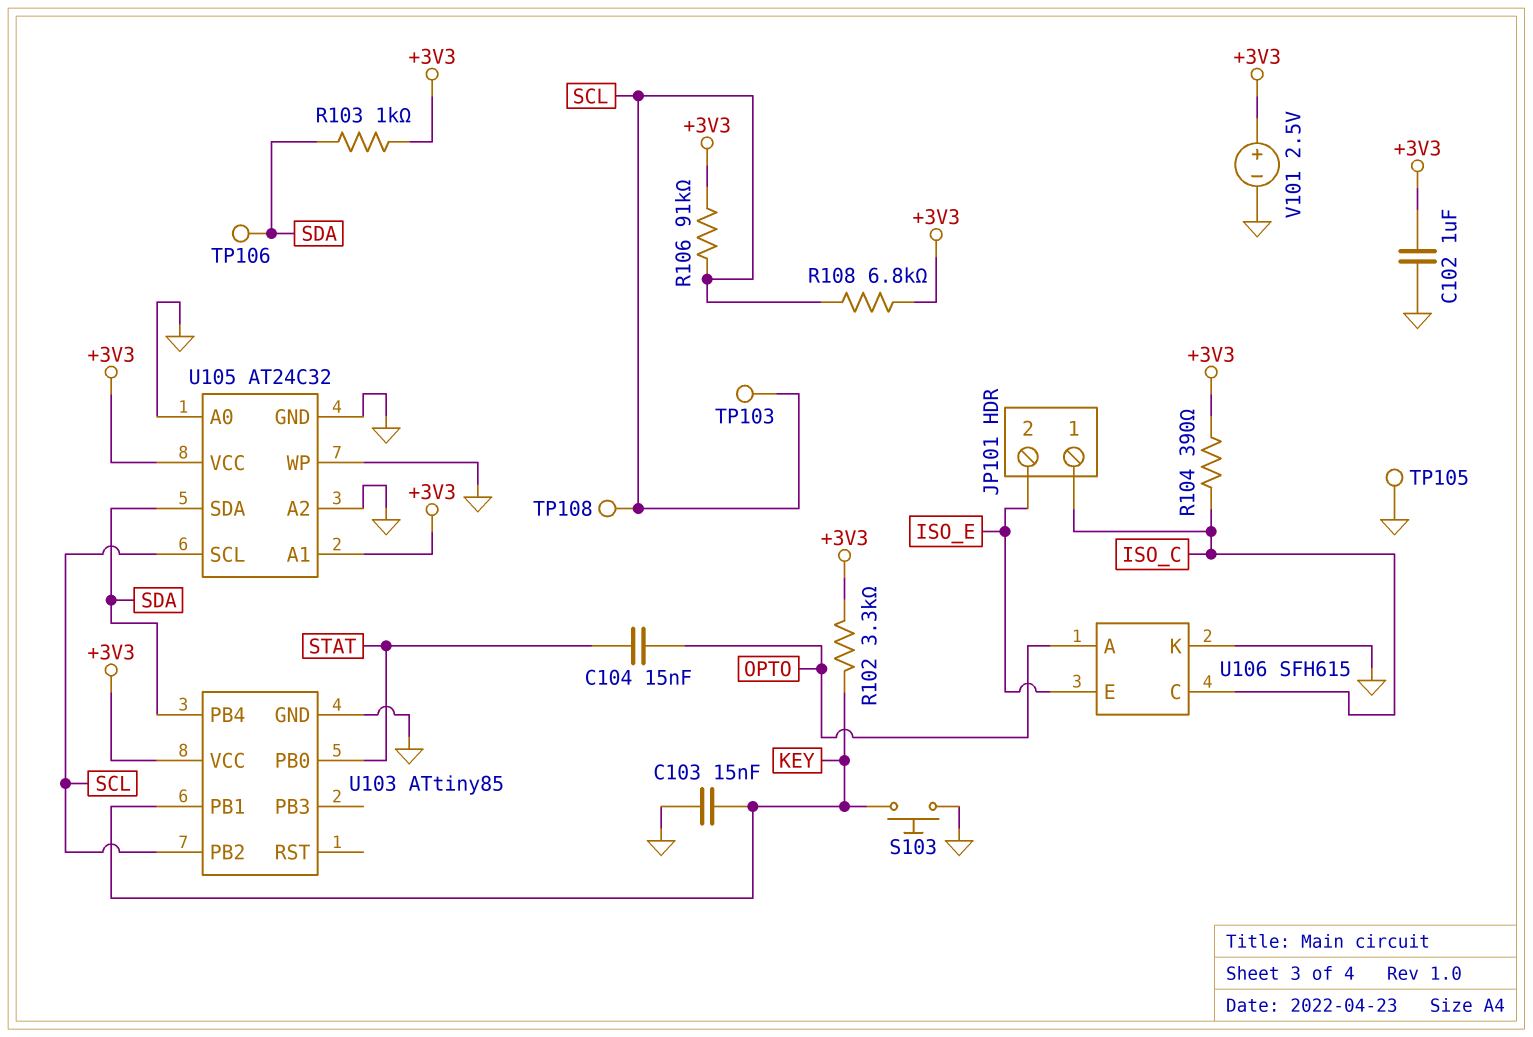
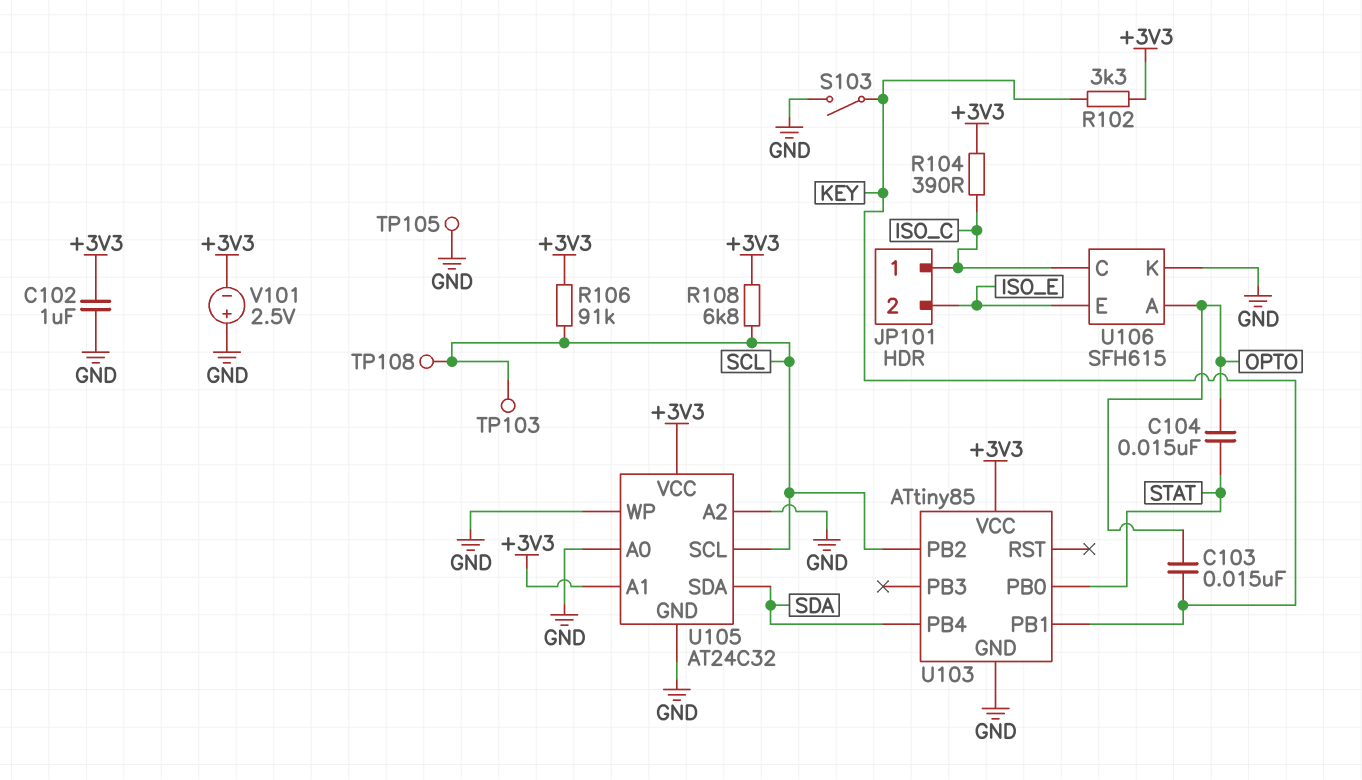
C103: 15nF (GND, KEY) -> 15nF (KEY, OPTO)
R103: 1k (+3V3, SDA) -> none
S103: button (GND, KEY) -> switch (GND, KEY)
TP106: test point (SDA) -> none
V101: 2.5V (plus +3V3, minus GND) -> 2.5V (plus GND, minus +3V3)

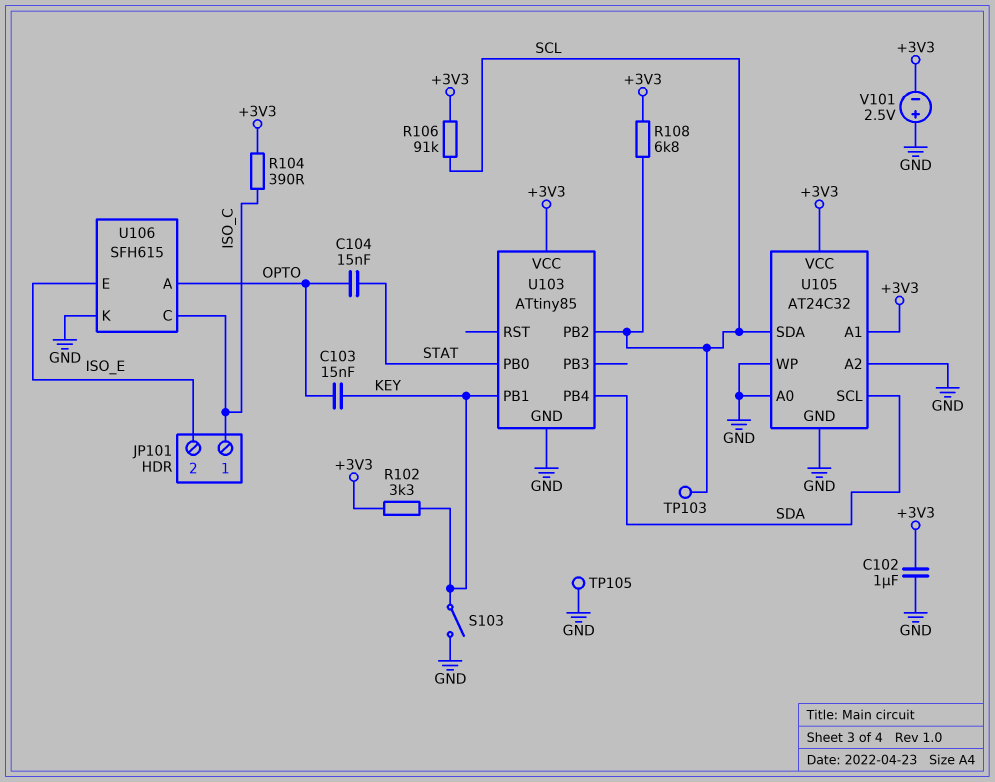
TP108: test point (SCL) -> none
U105 pin SCL: SCL -> SDA
U105 pin SDA: SDA -> SCL

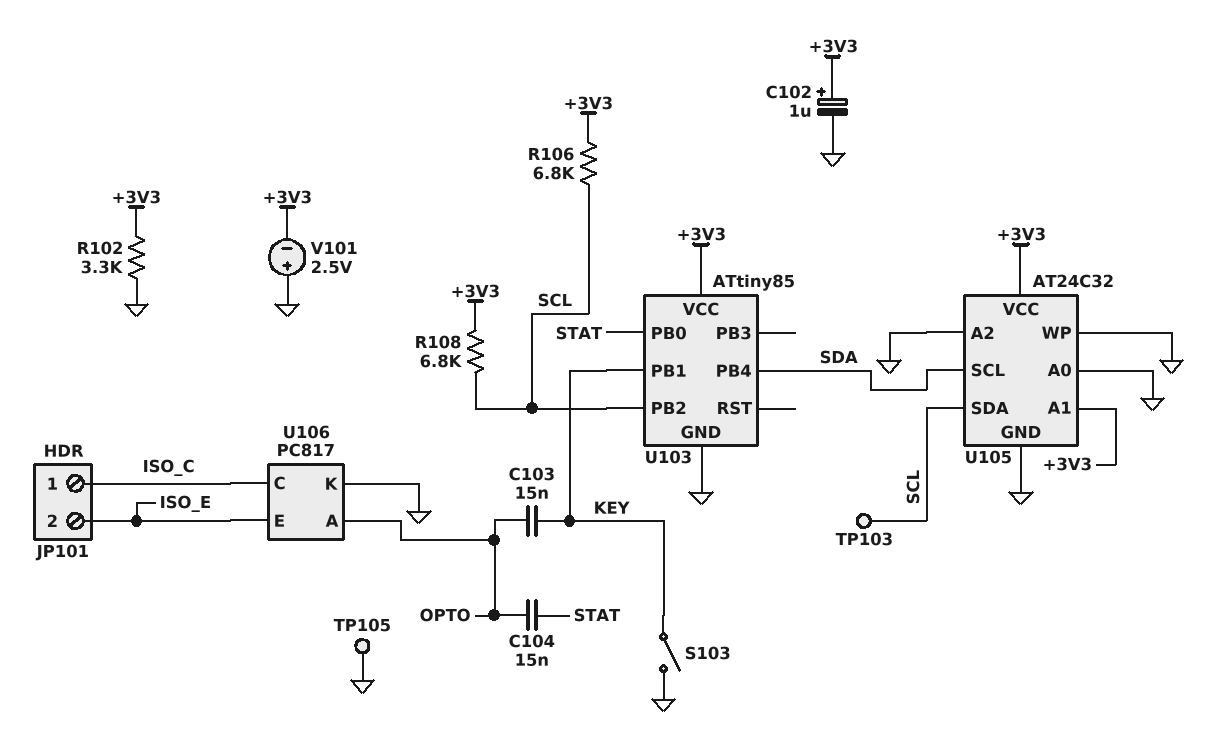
C102: 1uF (+3V3, GND) -> 1uF (plus +3V3, minus GND)
R102: 3.3k (+3V3, KEY) -> 3.3k (+3V3, GND)
R104: 390 (+3V3, ISO_C) -> none
R106: 91k (+3V3, SCL) -> 6.8k (+3V3, SCL)
U106: SFH615 -> PC817

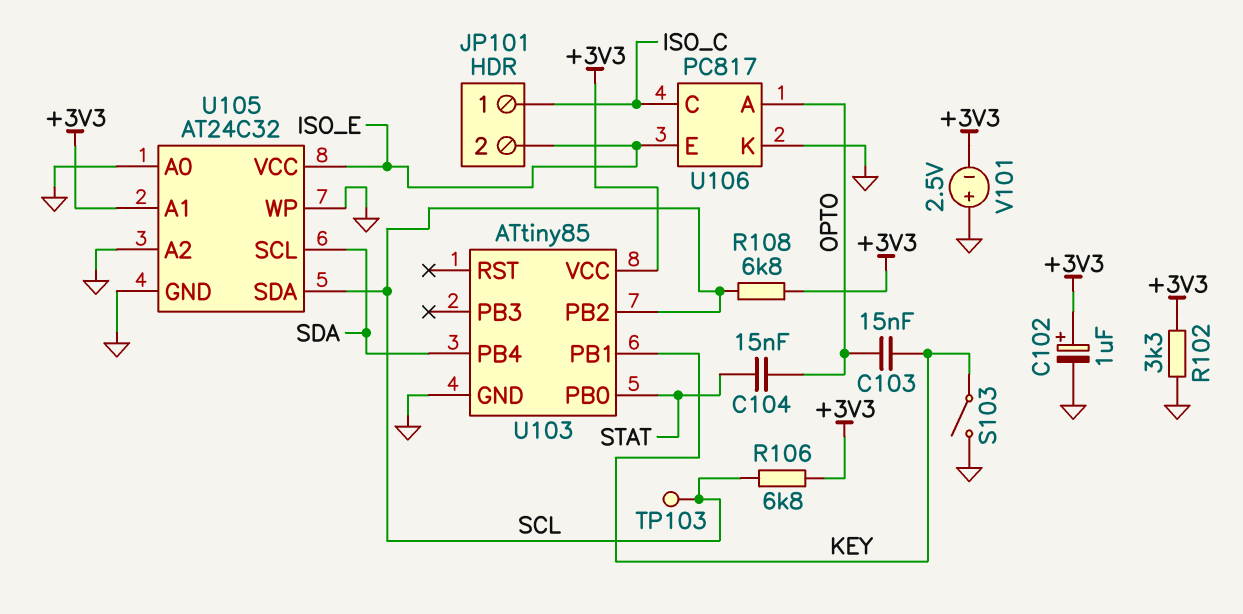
TP105: test point (GND) -> none
U105 pin VCC: +3V3 -> ISO_E

